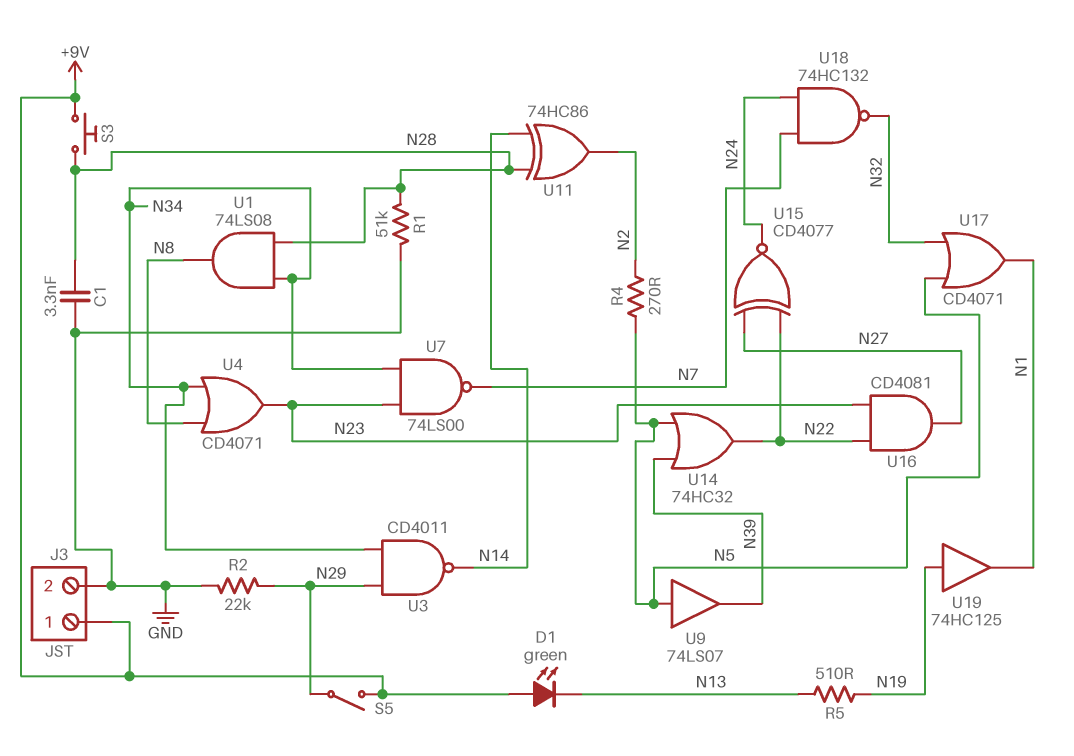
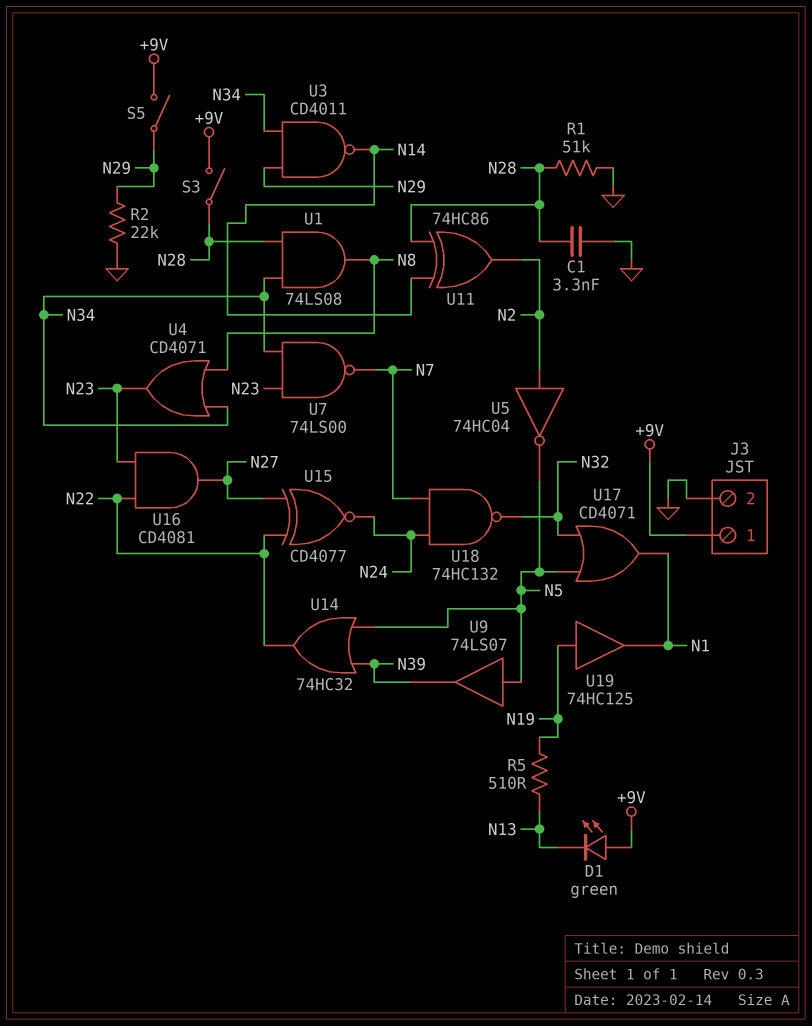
R4: 270 (N2, N5) -> none
S3: button (+9V, N28) -> switch (+9V, N28)
U5: none -> NOT 74HC04 (in N2, out N5)

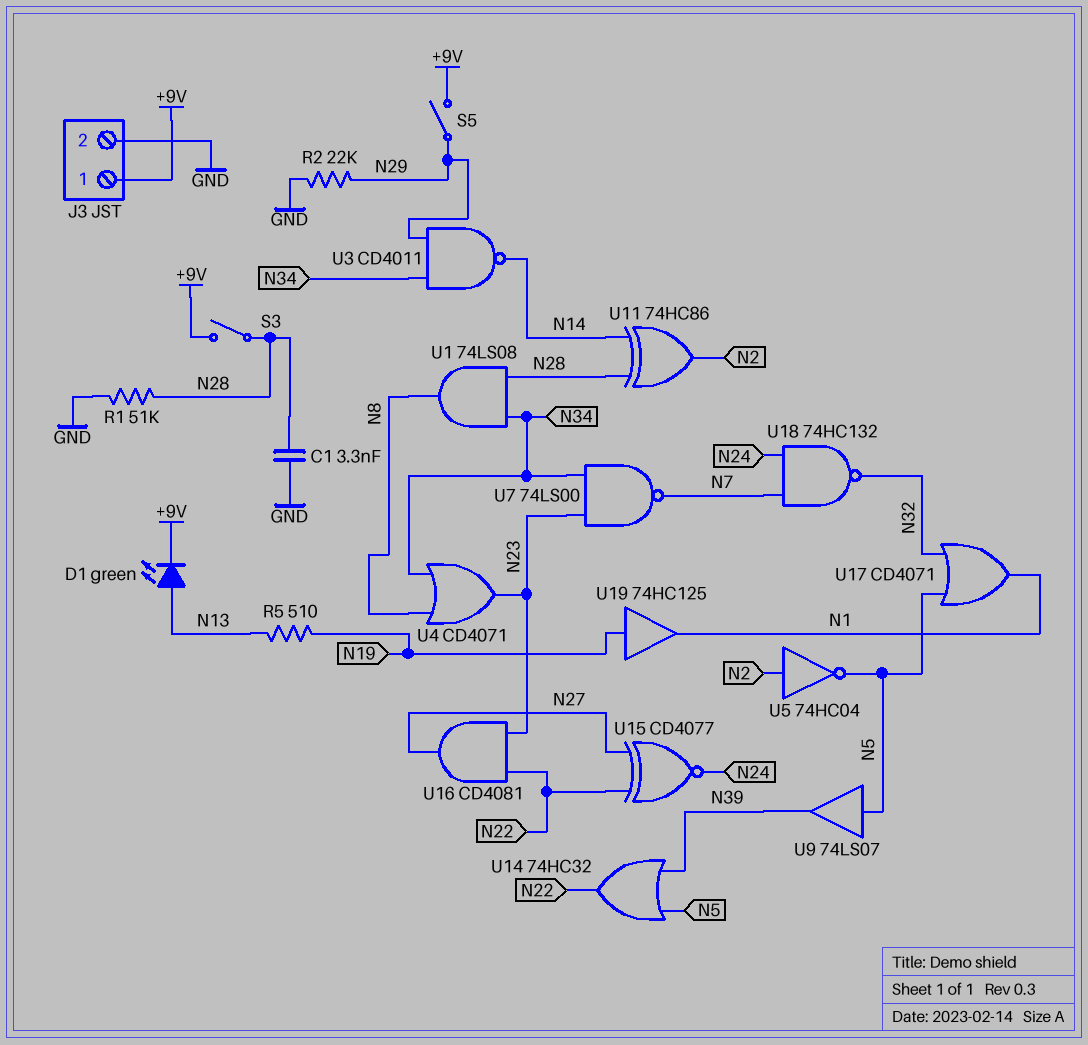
D1: LED green (A +9V, K N13) -> LED green (A N13, K +9V)

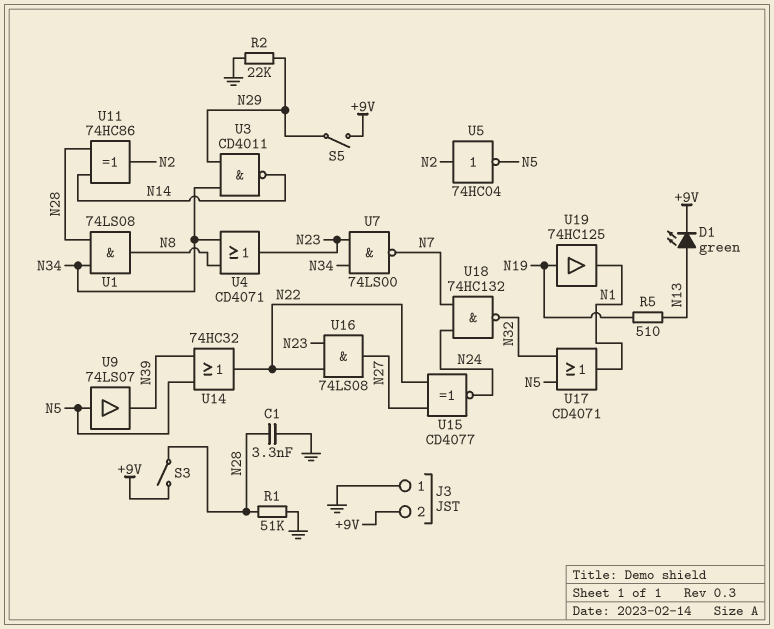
J3 pin 1: +9V -> GND
J3 pin 2: GND -> +9V
U16: AND CD4081 (in N22, in N23, out N27) -> AND 74LS08 (in N22, in N23, out N27)

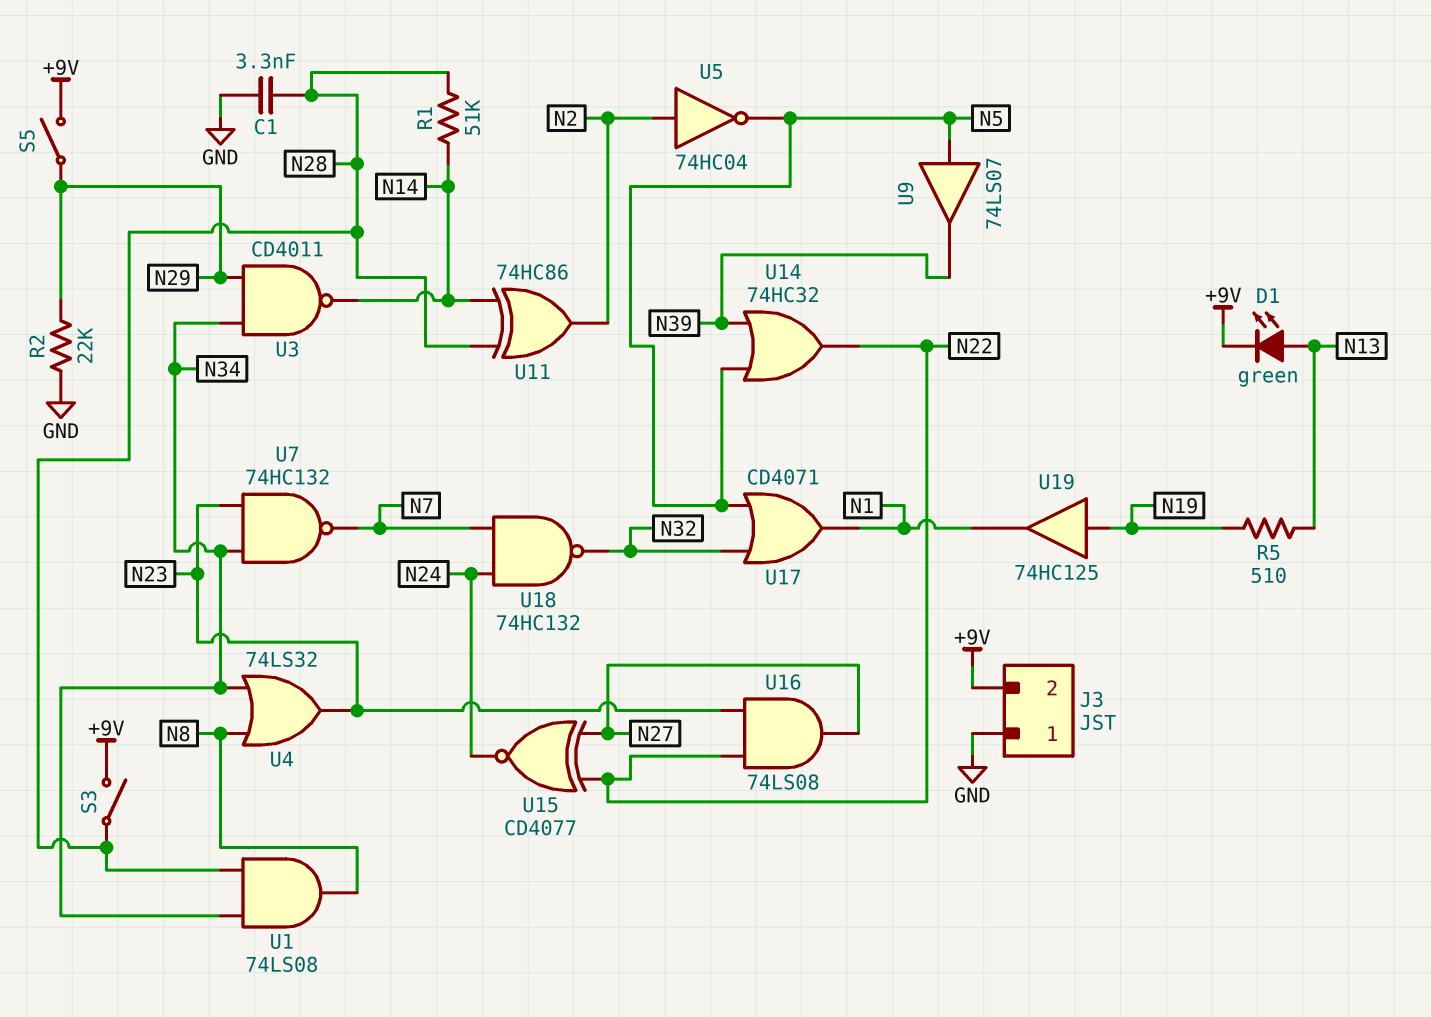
R1: 51k (GND, N28) -> 51k (N14, N28)
U4: OR CD4071 (in N8, in N34, out N23) -> OR 74LS32 (in N8, in N34, out N23)
U7: NAND 74LS00 (in N23, in N34, out N7) -> NAND 74HC132 (in N23, in N34, out N7)

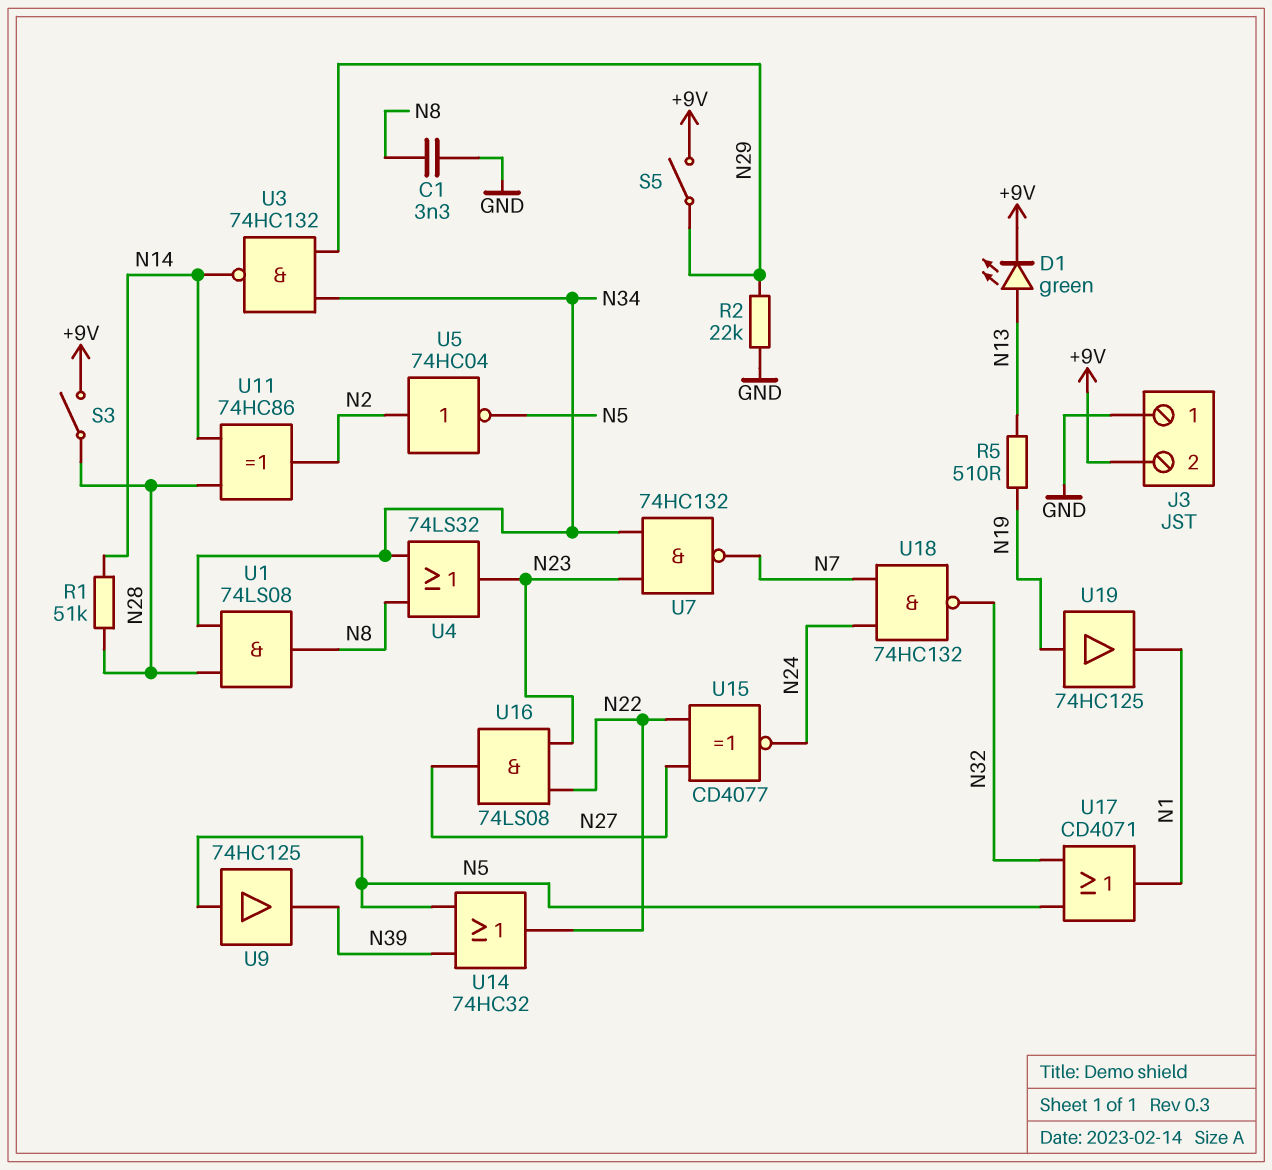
C1: 3.3nF (GND, N28) -> 3.3nF (GND, N8)
U3: NAND CD4011 (in N29, in N34, out N14) -> NAND 74HC132 (in N29, in N34, out N14)
U9: buffer 74LS07 (in N5, out N39) -> buffer 74HC125 (in N5, out N39)

